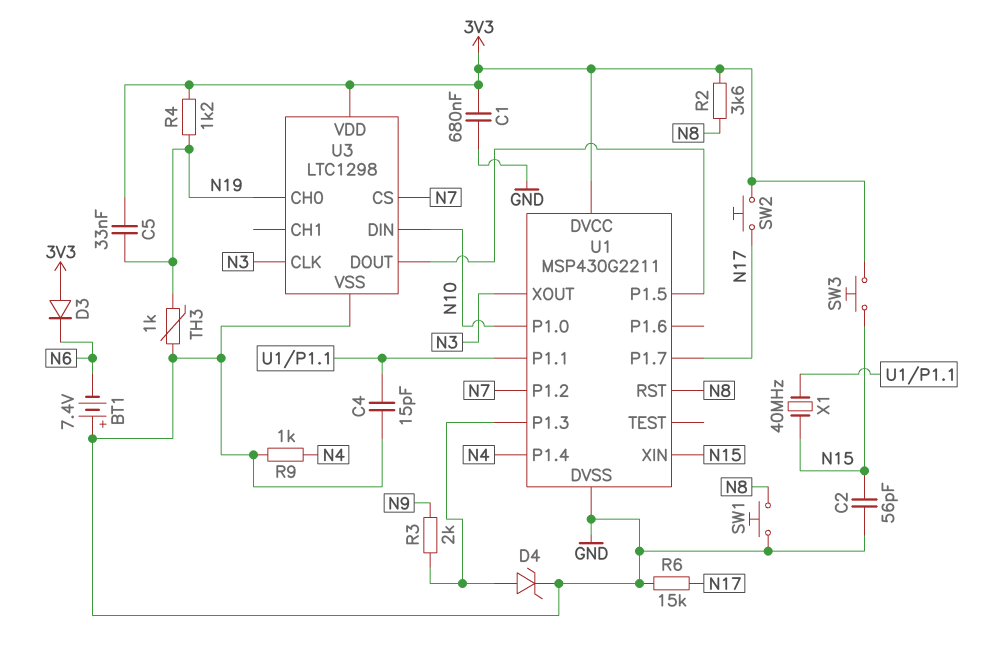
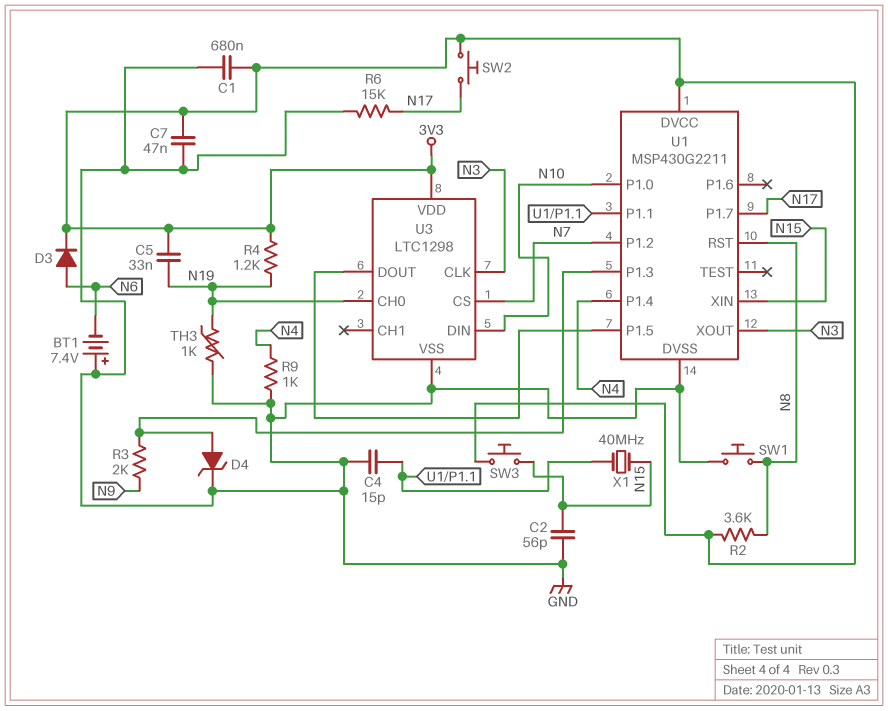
C7: none -> 47nF (3V3, GND)
D3: diode (A 3V3, K N6) -> diode (A N6, K 3V3)

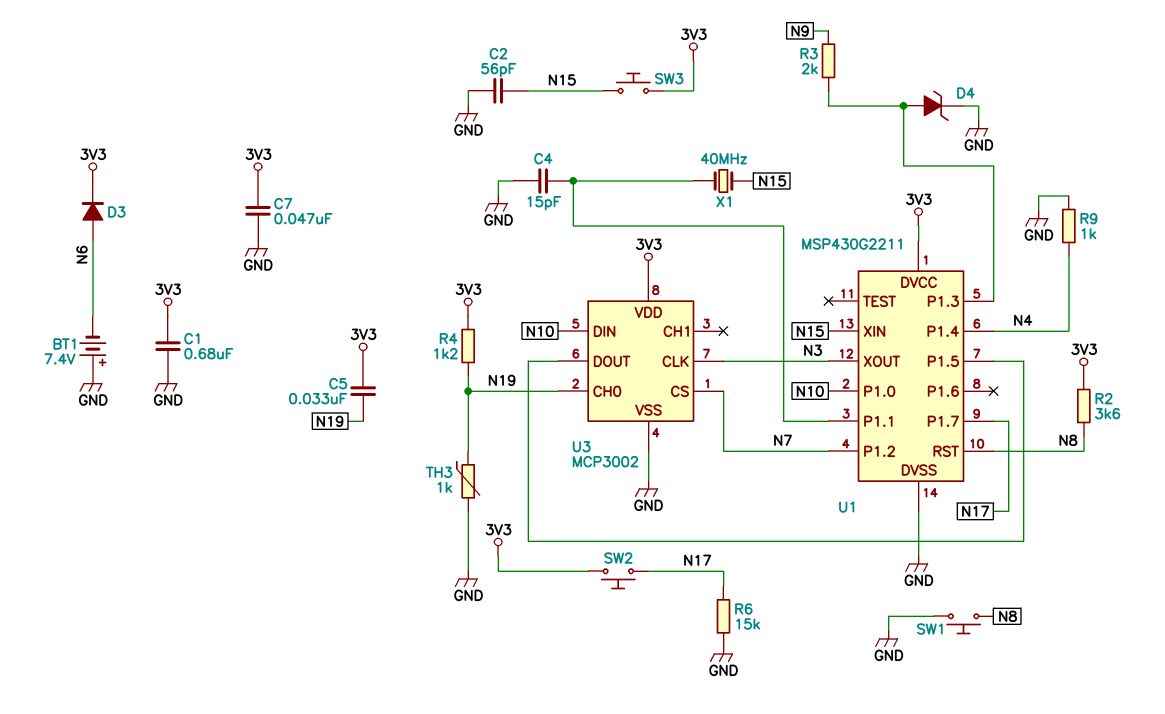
U3: LTC1298 -> MCP3002

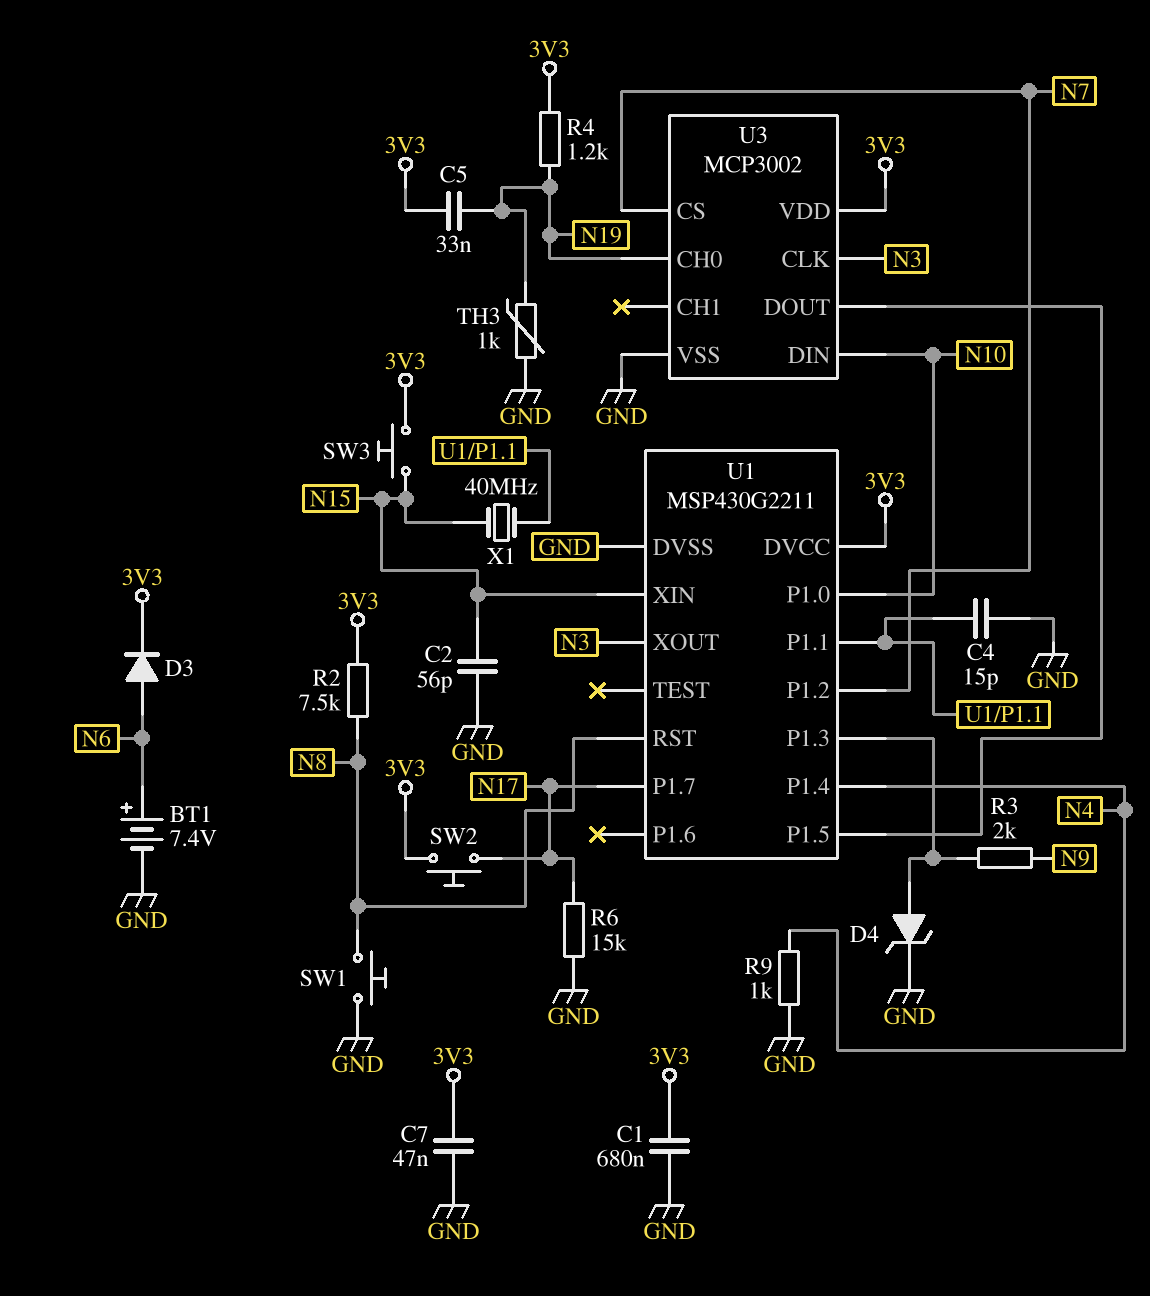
BT1: 7.4V (plus GND, minus N6) -> 7.4V (plus N6, minus GND)
R2: 3.6k (3V3, N8) -> 7.5k (3V3, N8)

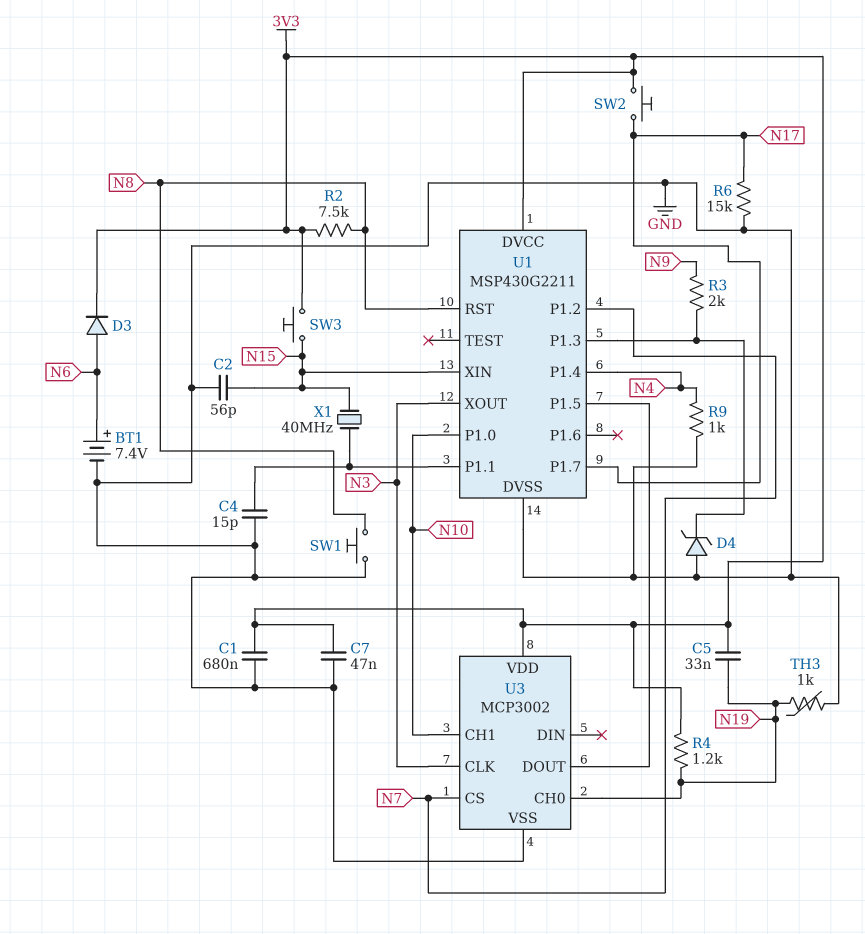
D4: zener (A U1/P1.3, K GND) -> zener (A GND, K U1/P1.3)
U3 pin CH1: none -> N10
U3 pin DIN: N10 -> none

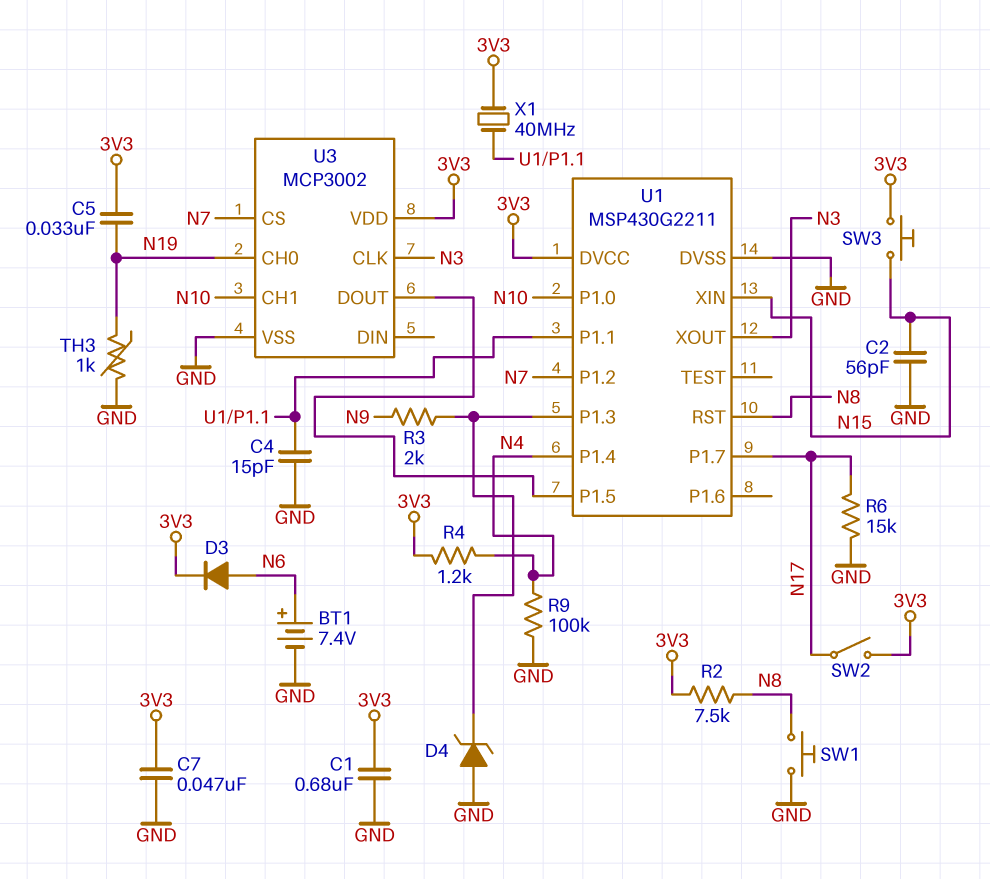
R4: 1.2k (3V3, N19) -> 1.2k (3V3, N4)
R9: 1k (GND, N4) -> 100k (GND, N4)
SW2: button (3V3, N17) -> switch (3V3, N17)
X1: 40MHz (N15, U1/P1.1) -> 40MHz (3V3, U1/P1.1)

